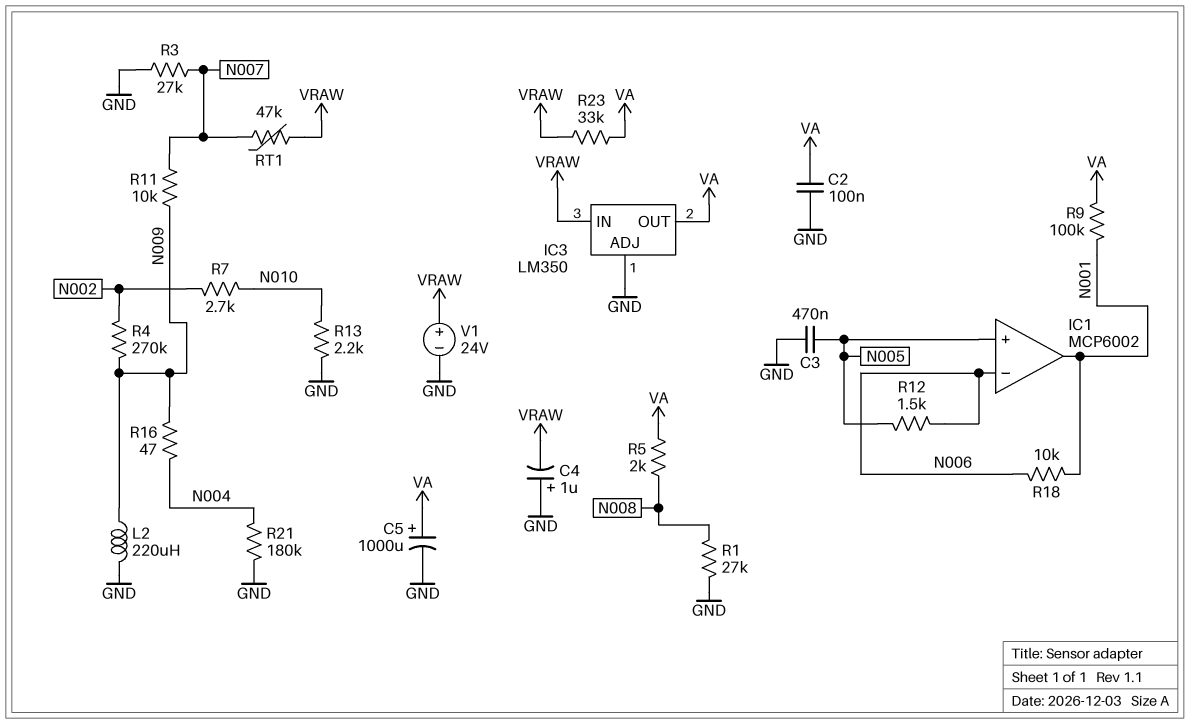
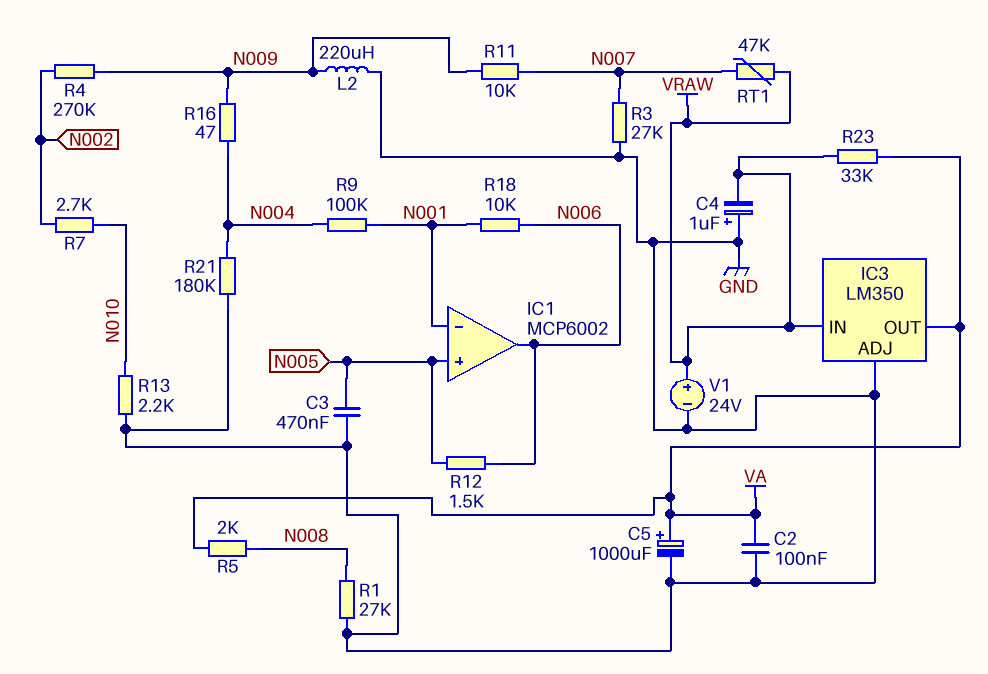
IC1 pin in-: N006 -> N001
IC1 pin out: N001 -> N006
R9: 100k (N001, VA) -> 100k (N001, N004)

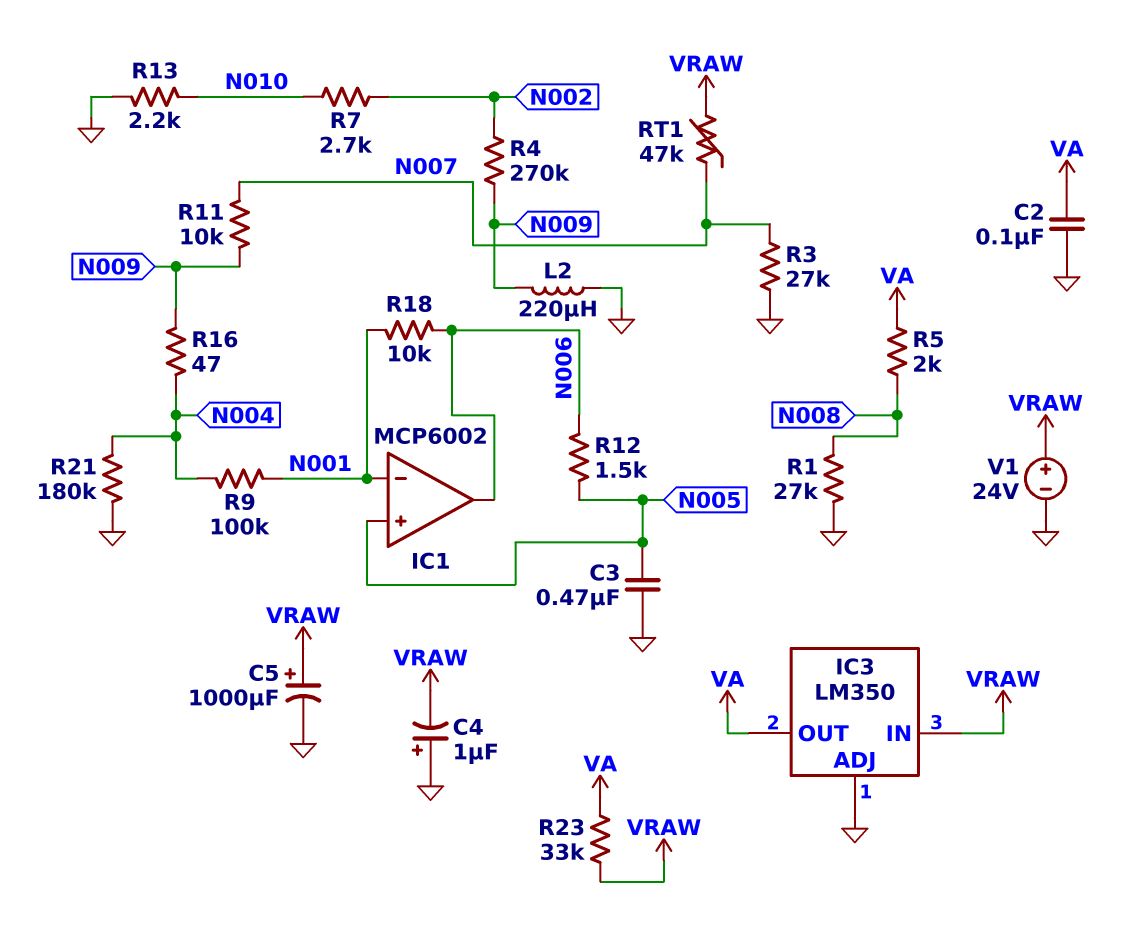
C5: 1000uF (plus VA, minus GND) -> 1000uF (plus VRAW, minus GND)

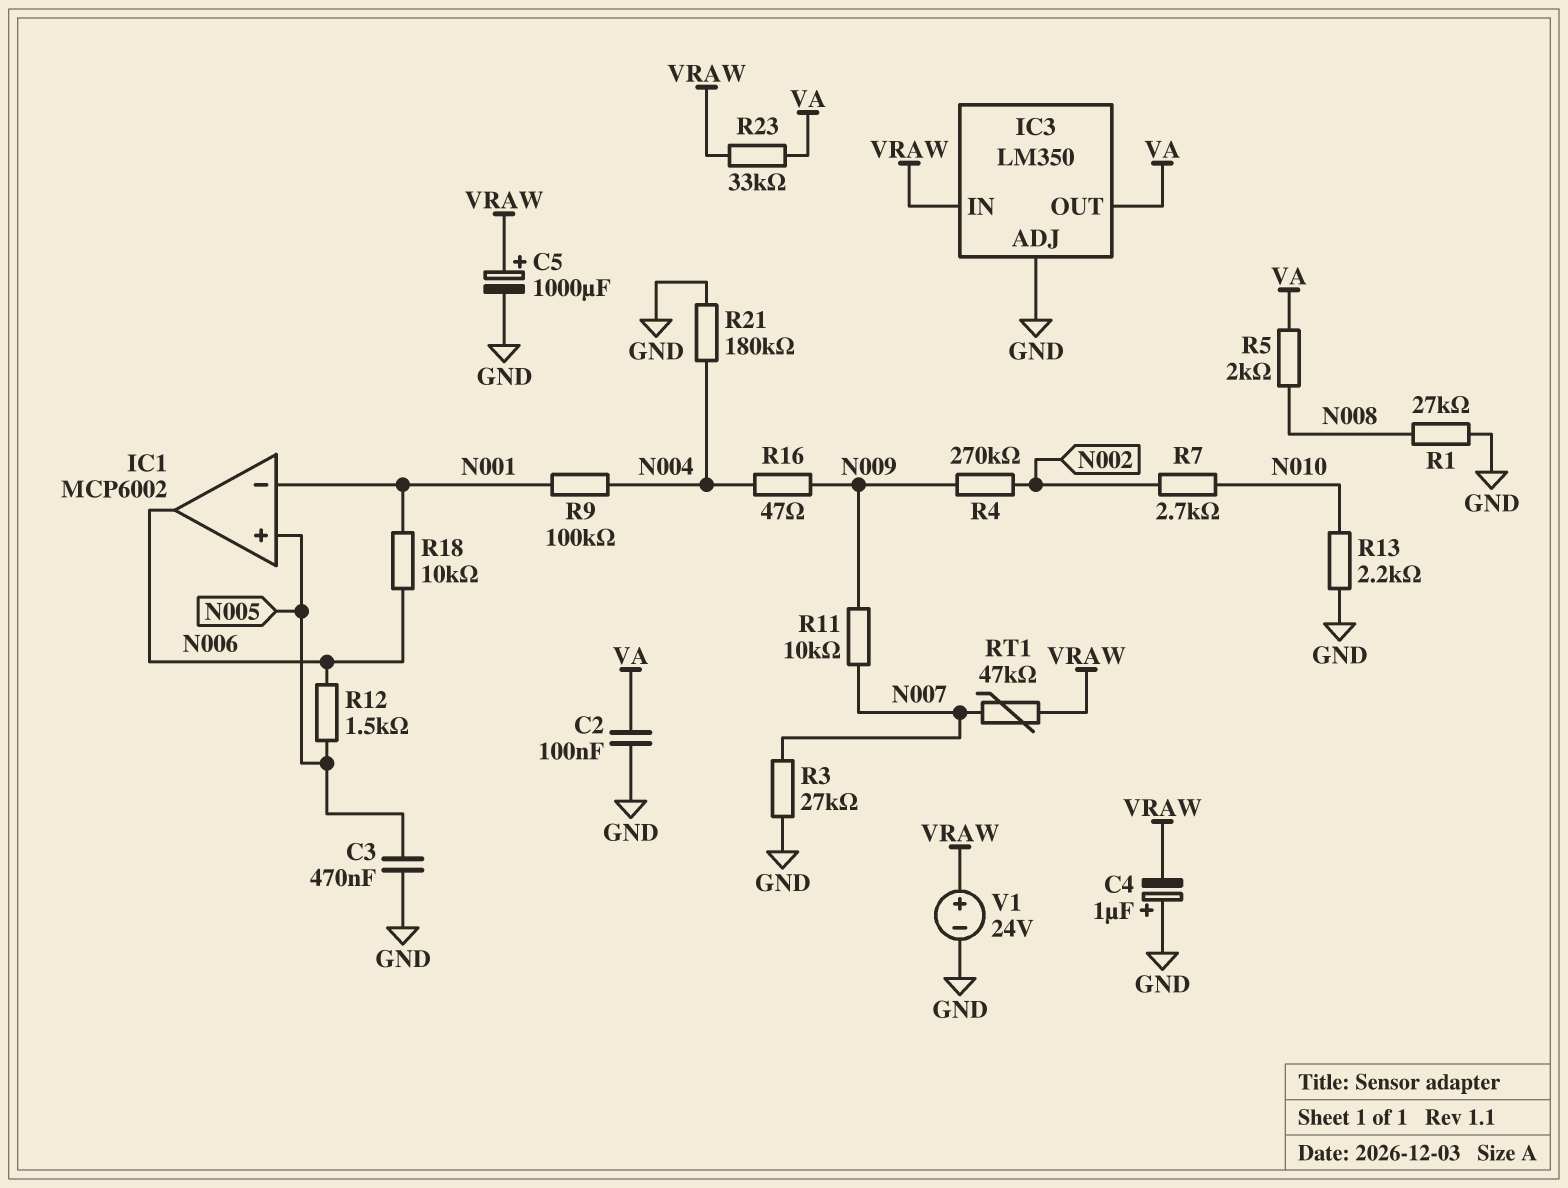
L2: 220uH (GND, N009) -> none

